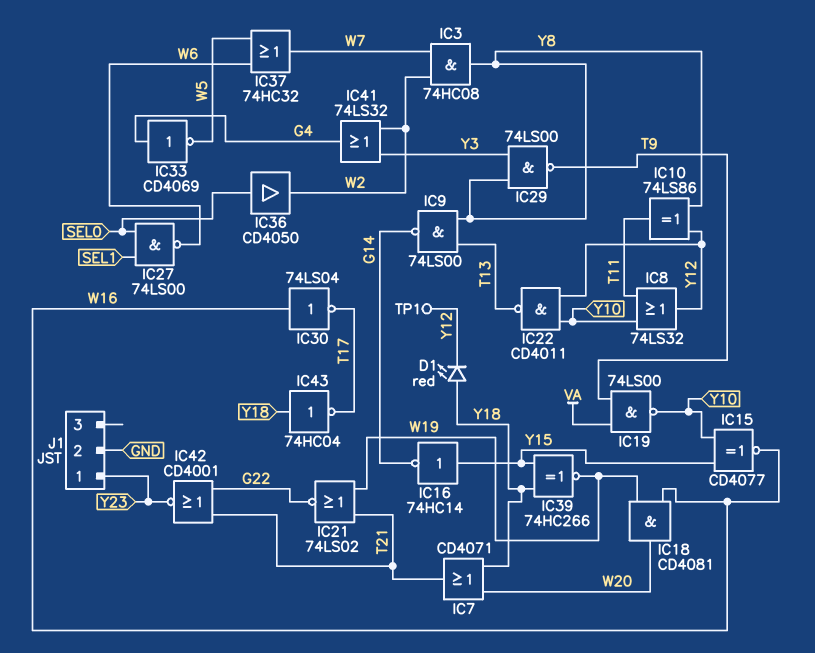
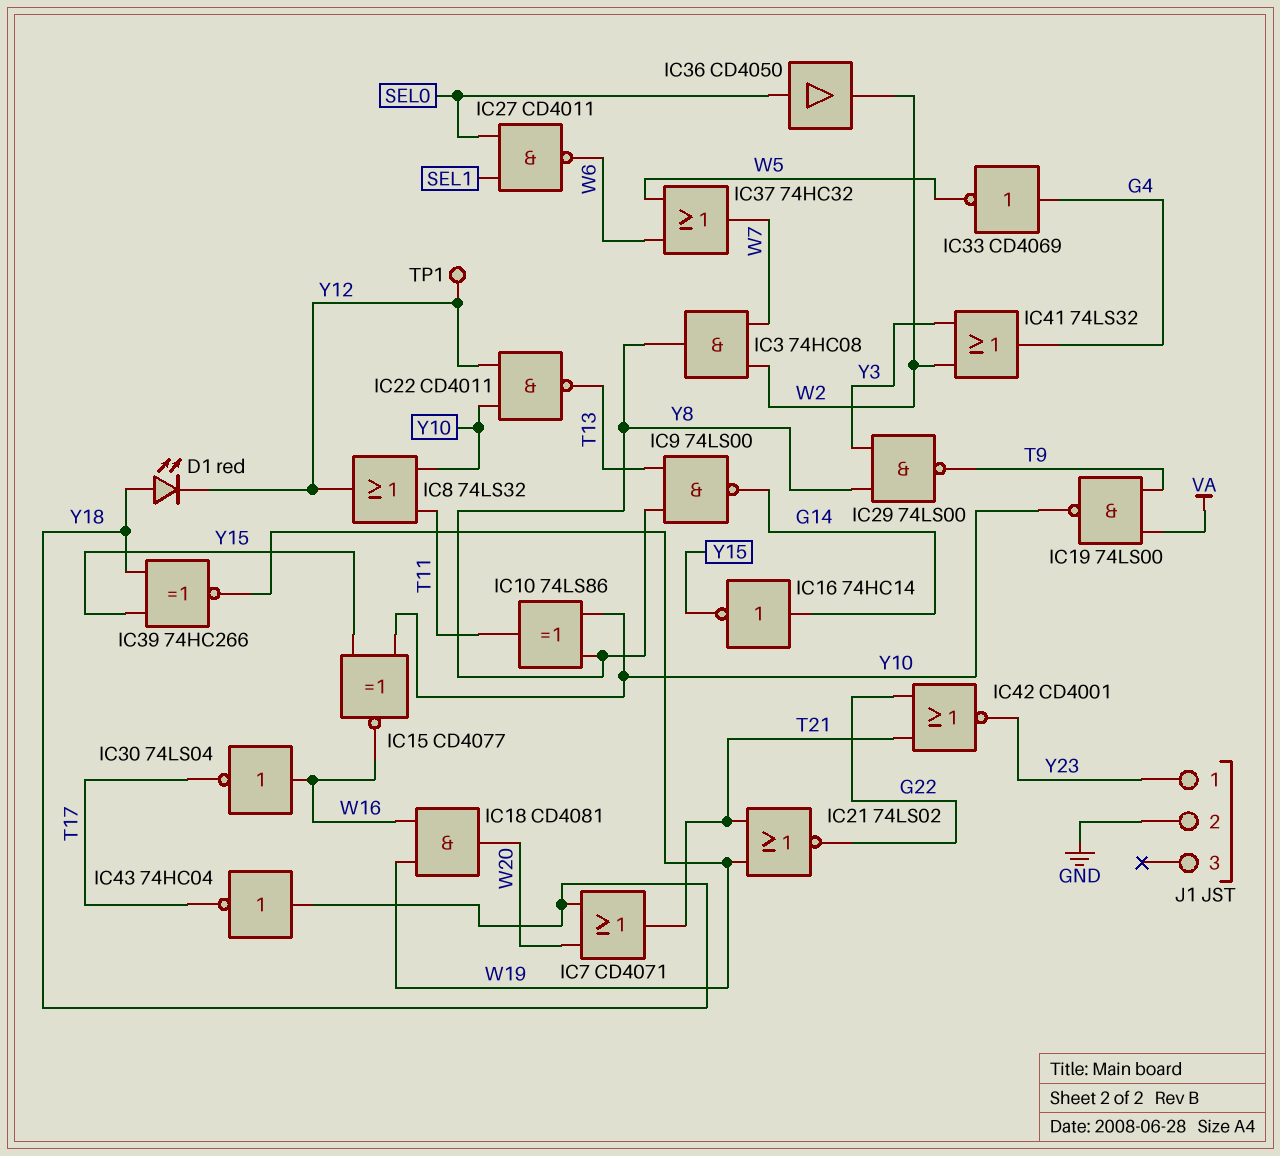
IC10: XOR 74LS86 (in Y8, in Y12, out T11) -> XOR 74LS86 (in Y8, in Y10, out T11)
IC16: NOT 74HC14 (in Y15, out G14) -> NOT 74HC14 (in G14, out Y15)
IC27: NAND 74LS00 (in SEL0, in SEL1, out W6) -> NAND CD4011 (in SEL0, in SEL1, out W6)

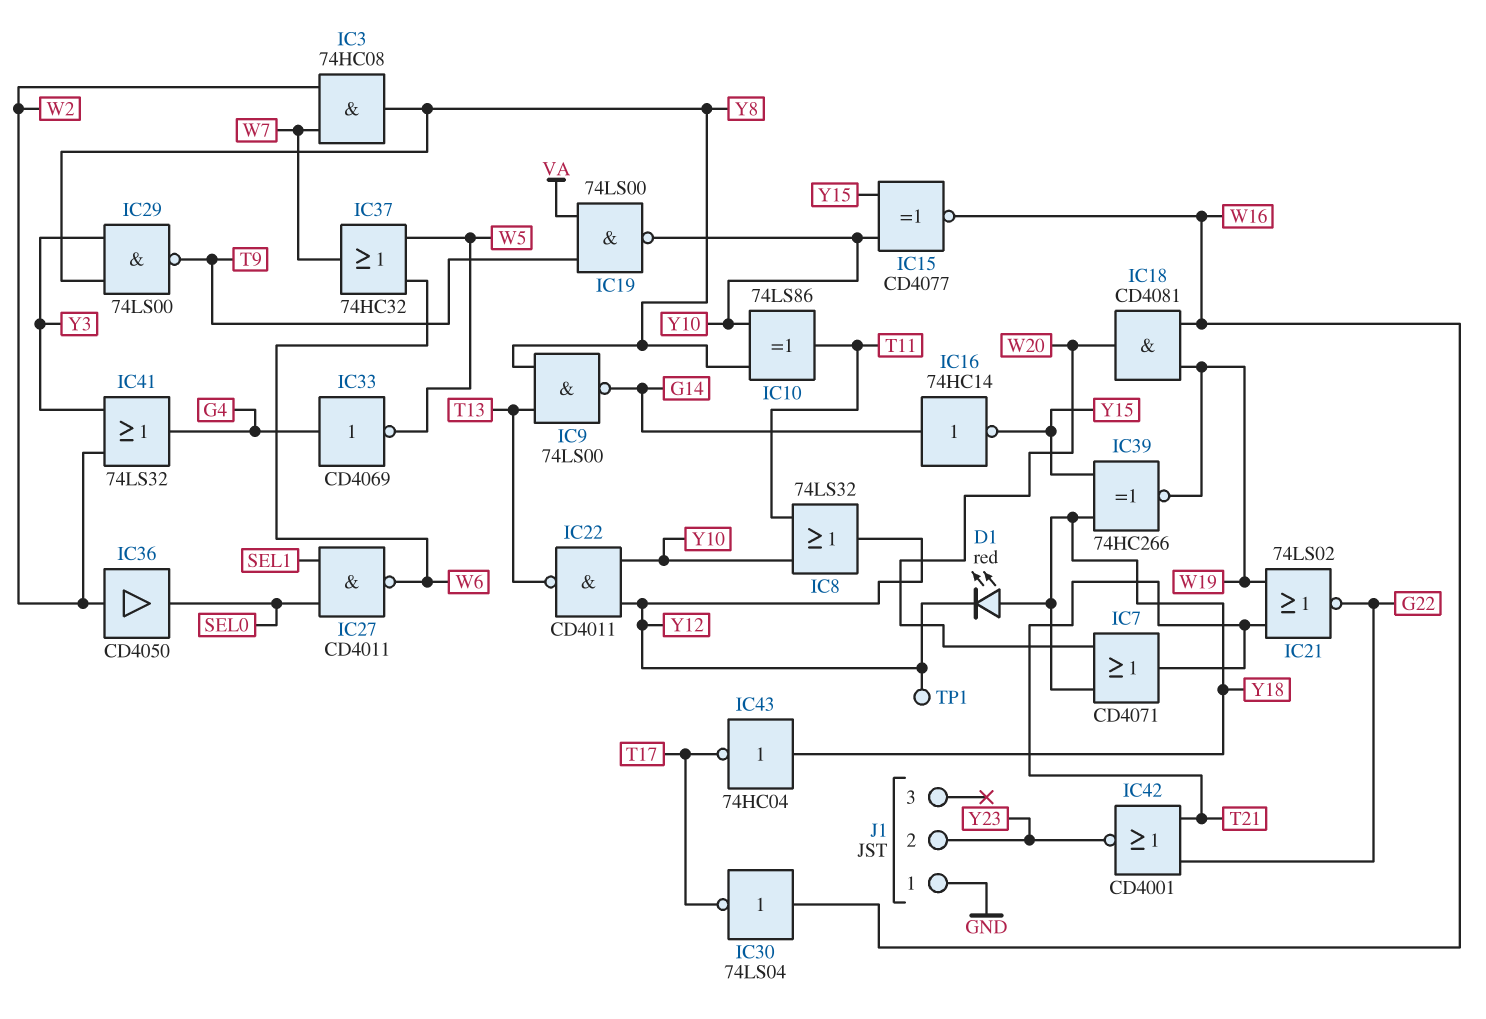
IC36: buffer CD4050 (in SEL0, out W2) -> buffer CD4050 (in W2, out SEL0)
J1 pin 1: Y23 -> GND
J1 pin 2: GND -> Y23

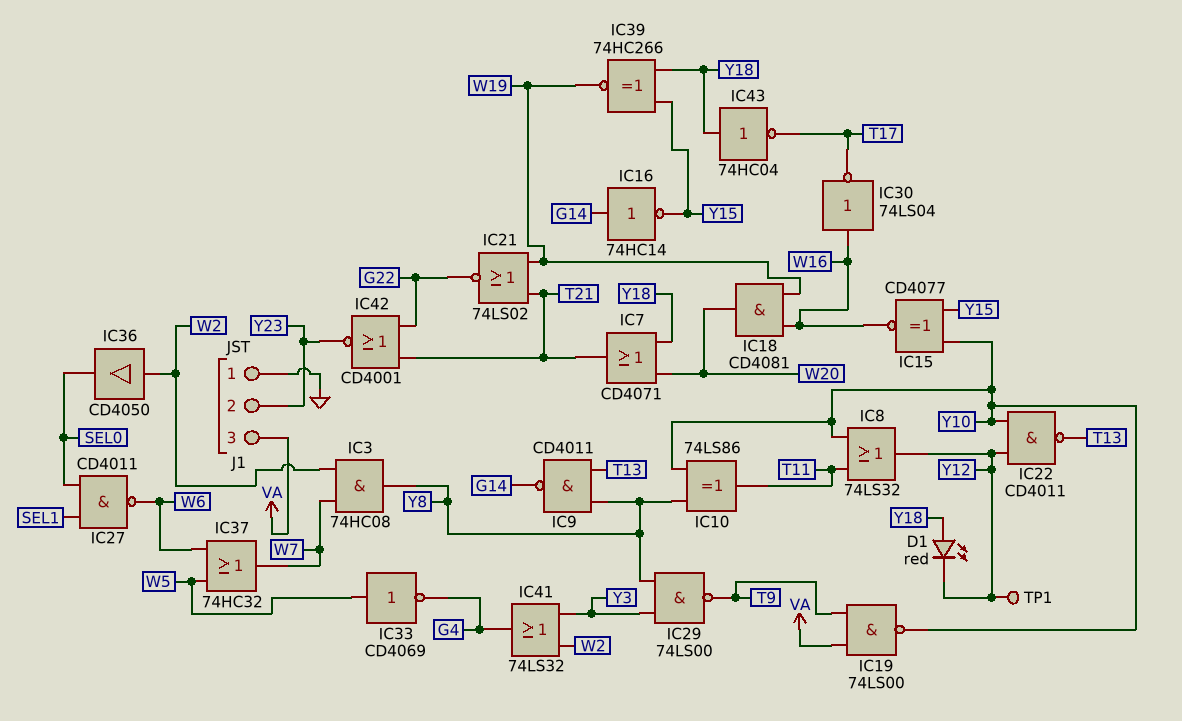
IC9: NAND 74LS00 (in T13, in Y8, out G14) -> NAND CD4011 (in T13, in Y8, out G14)
IC33: NOT CD4069 (in G4, out W5) -> NOT CD4069 (in W5, out G4)
J1 pin 3: none -> VA

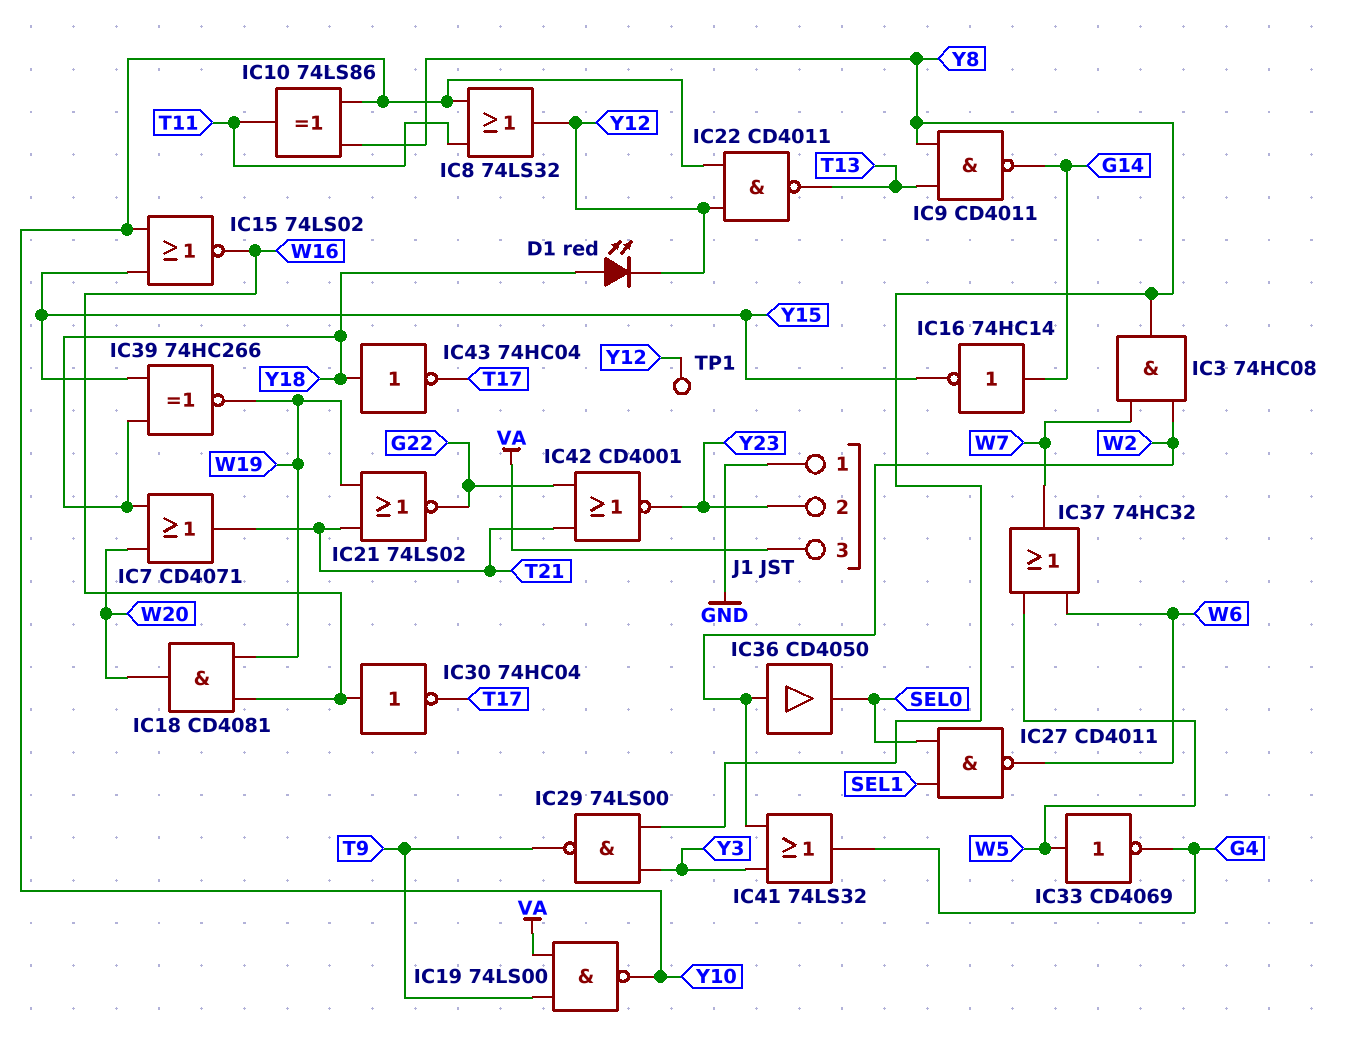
IC15: XNOR CD4077 (in Y10, in Y15, out W16) -> NOR 74LS02 (in Y10, in Y15, out W16)
IC30: NOT 74LS04 (in W16, out T17) -> NOT 74HC04 (in W16, out T17)

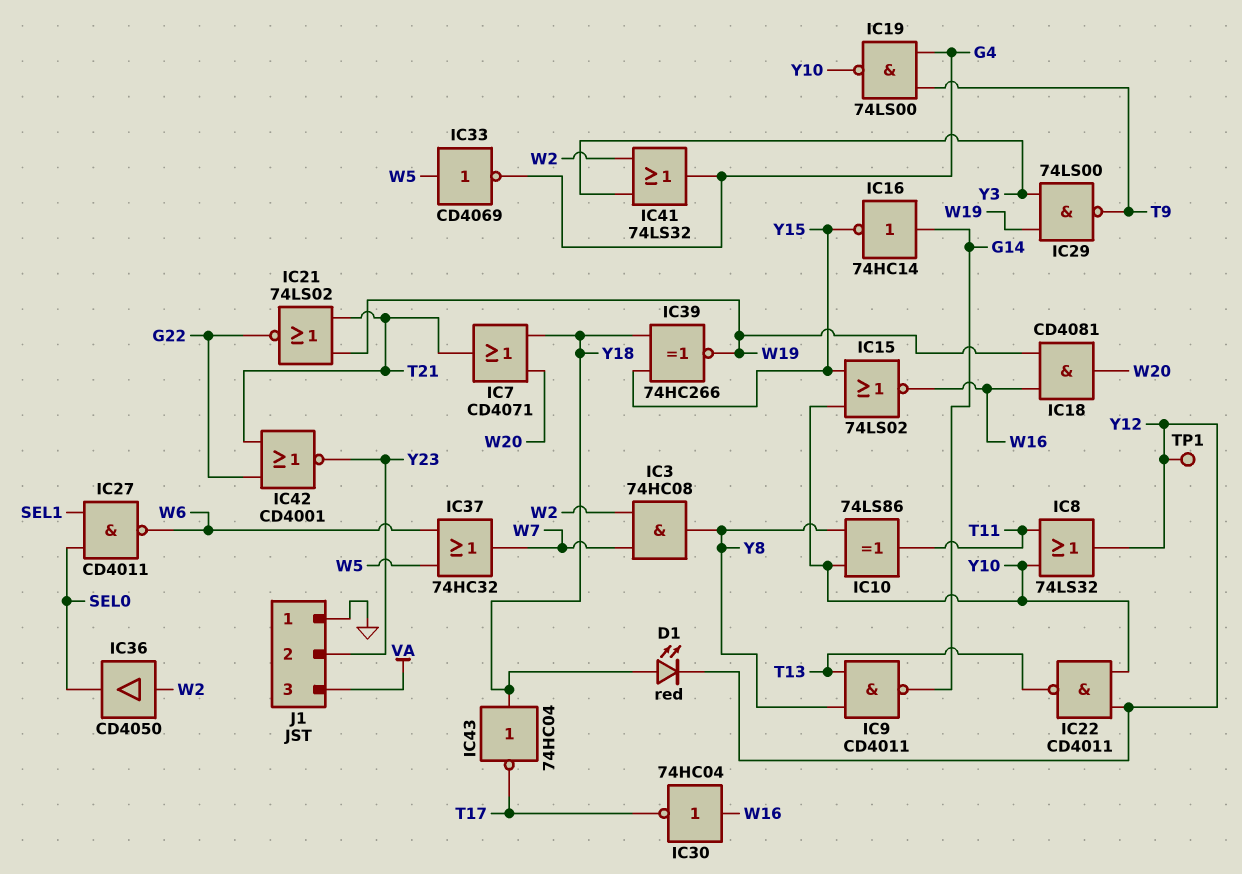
IC19: NAND 74LS00 (in T9, in VA, out Y10) -> NAND 74LS00 (in G4, in T9, out Y10)
IC29: NAND 74LS00 (in Y3, in Y8, out T9) -> NAND 74LS00 (in W19, in Y3, out T9)

